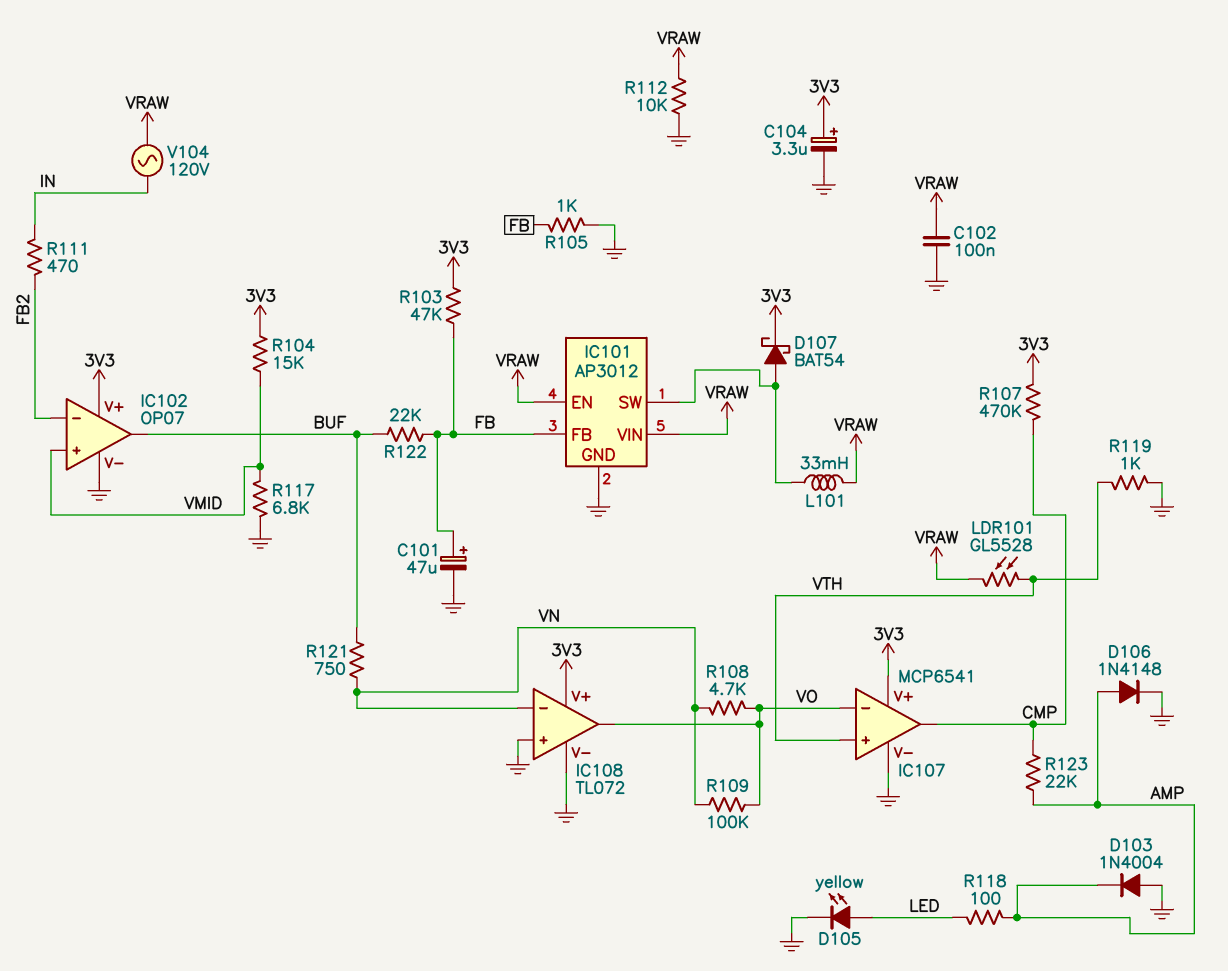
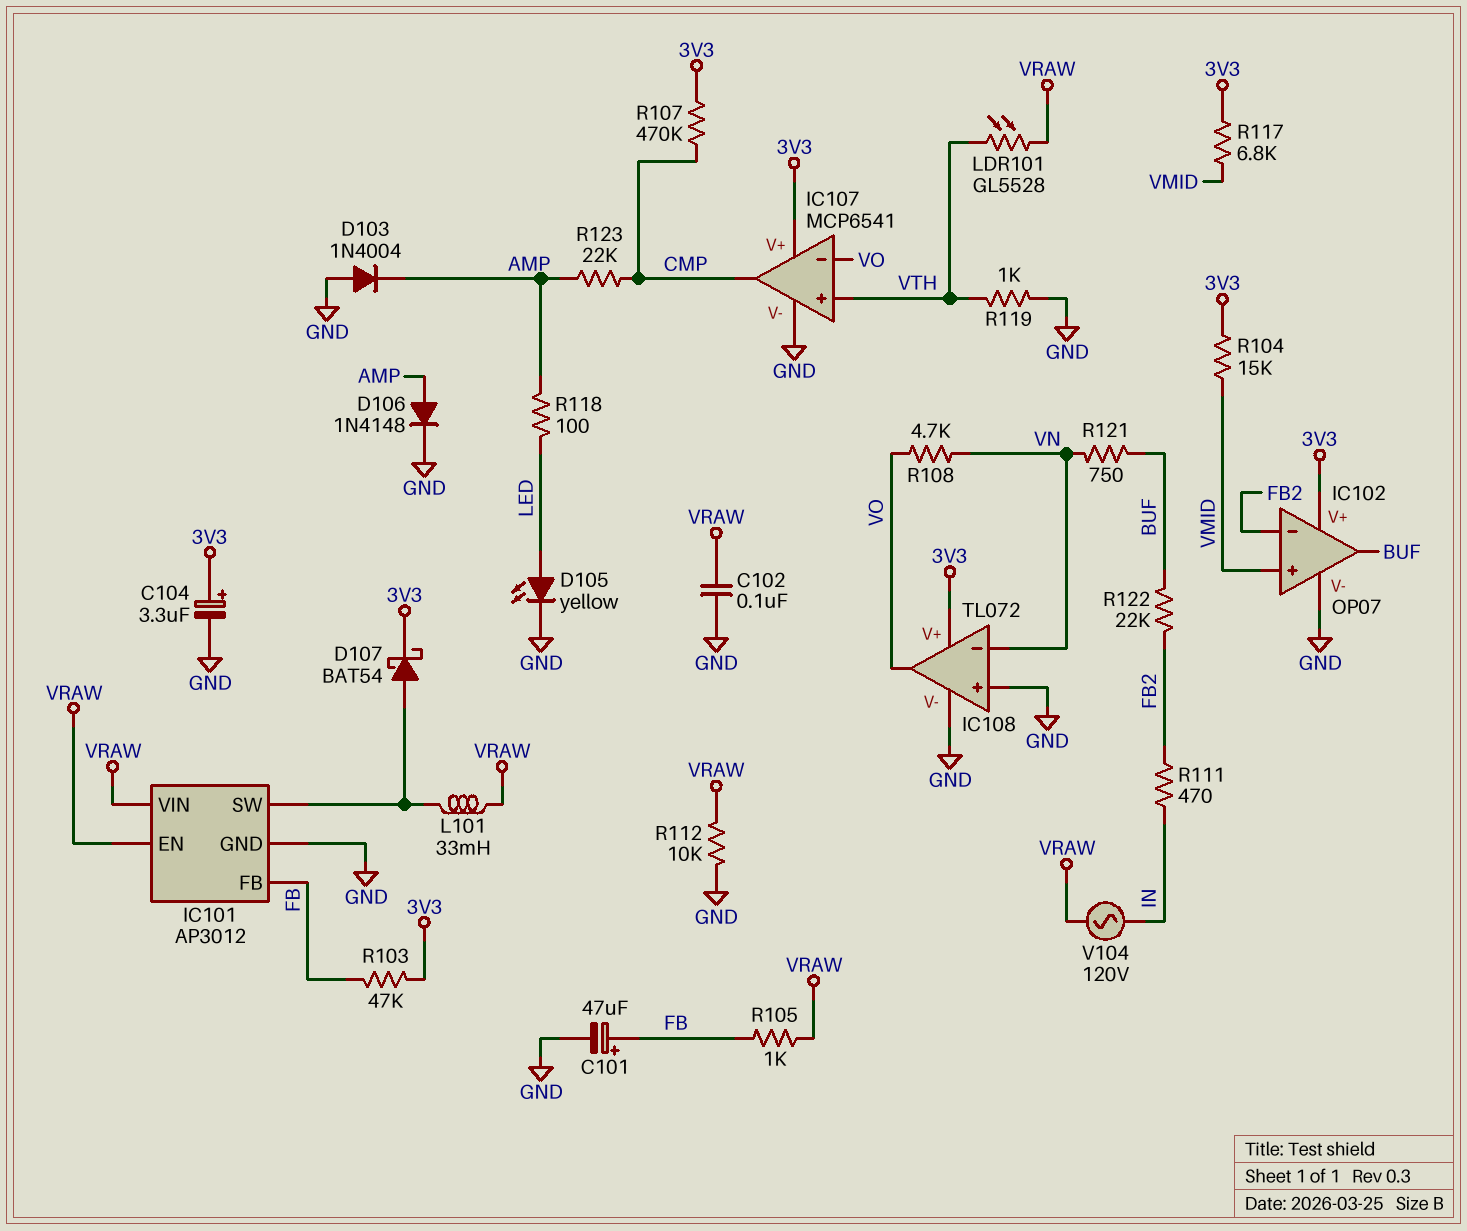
R105: 1k (FB, GND) -> 1k (FB, VRAW)
R109: 100k (VN, VO) -> none
R117: 6.8k (GND, VMID) -> 6.8k (3V3, VMID)
R122: 22k (BUF, FB) -> 22k (BUF, FB2)

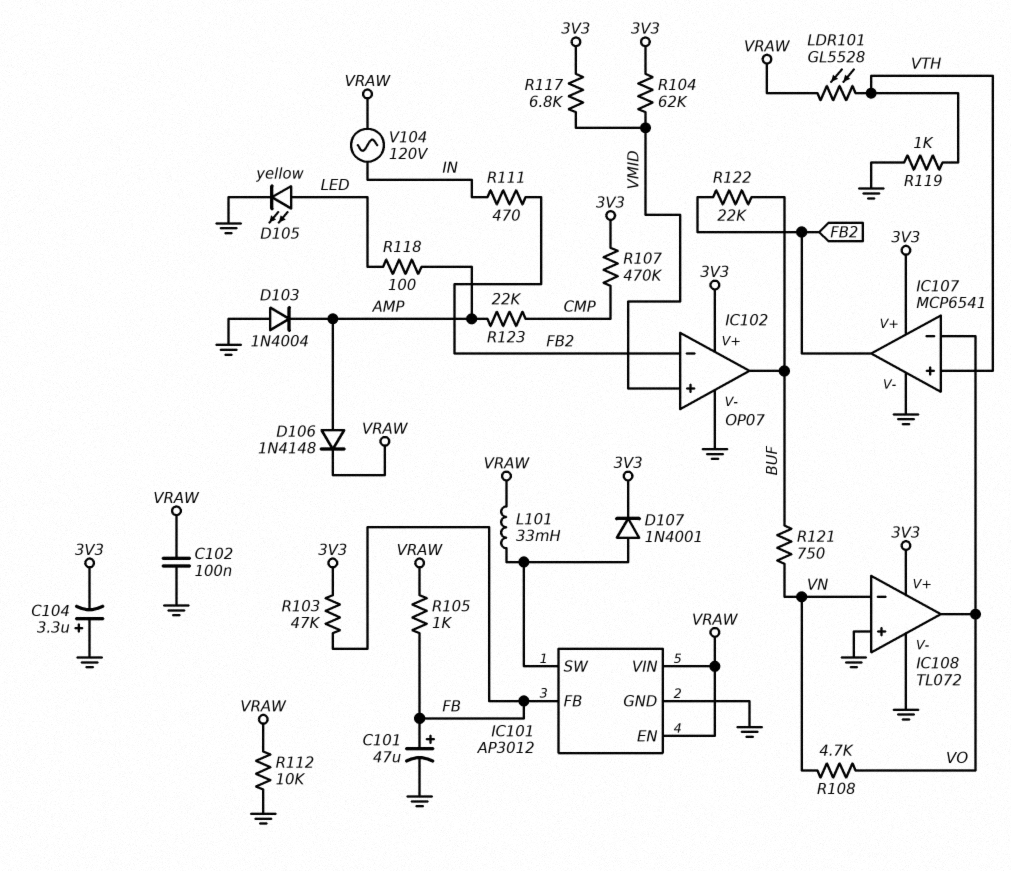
C104: 3.3uF (plus 3V3, minus GND) -> 3.3uF (plus GND, minus 3V3)
D106: diode 1N4148 (A AMP, K GND) -> diode 1N4148 (A AMP, K VRAW)
D107: schottky BAT54 (A IC101/SW, K 3V3) -> diode 1N4001 (A IC101/SW, K 3V3)
IC107 pin out: CMP -> FB2
R104: 15k (3V3, VMID) -> 62k (3V3, VMID)

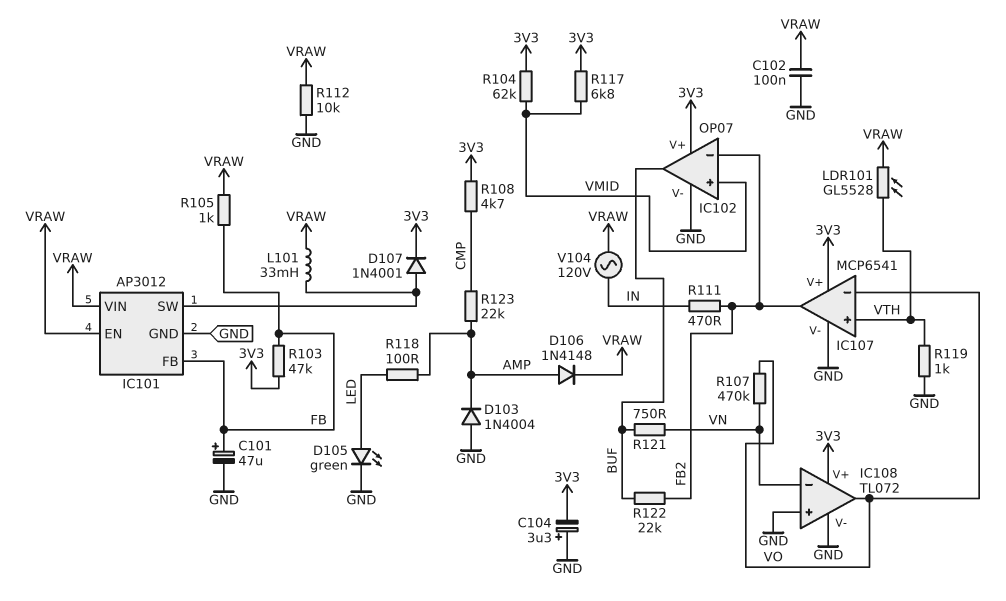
D105: LED yellow (A LED, K GND) -> LED green (A LED, K GND)
R107: 470k (3V3, CMP) -> 470k (VN, VO)
R108: 4.7k (VN, VO) -> 4.7k (3V3, CMP)

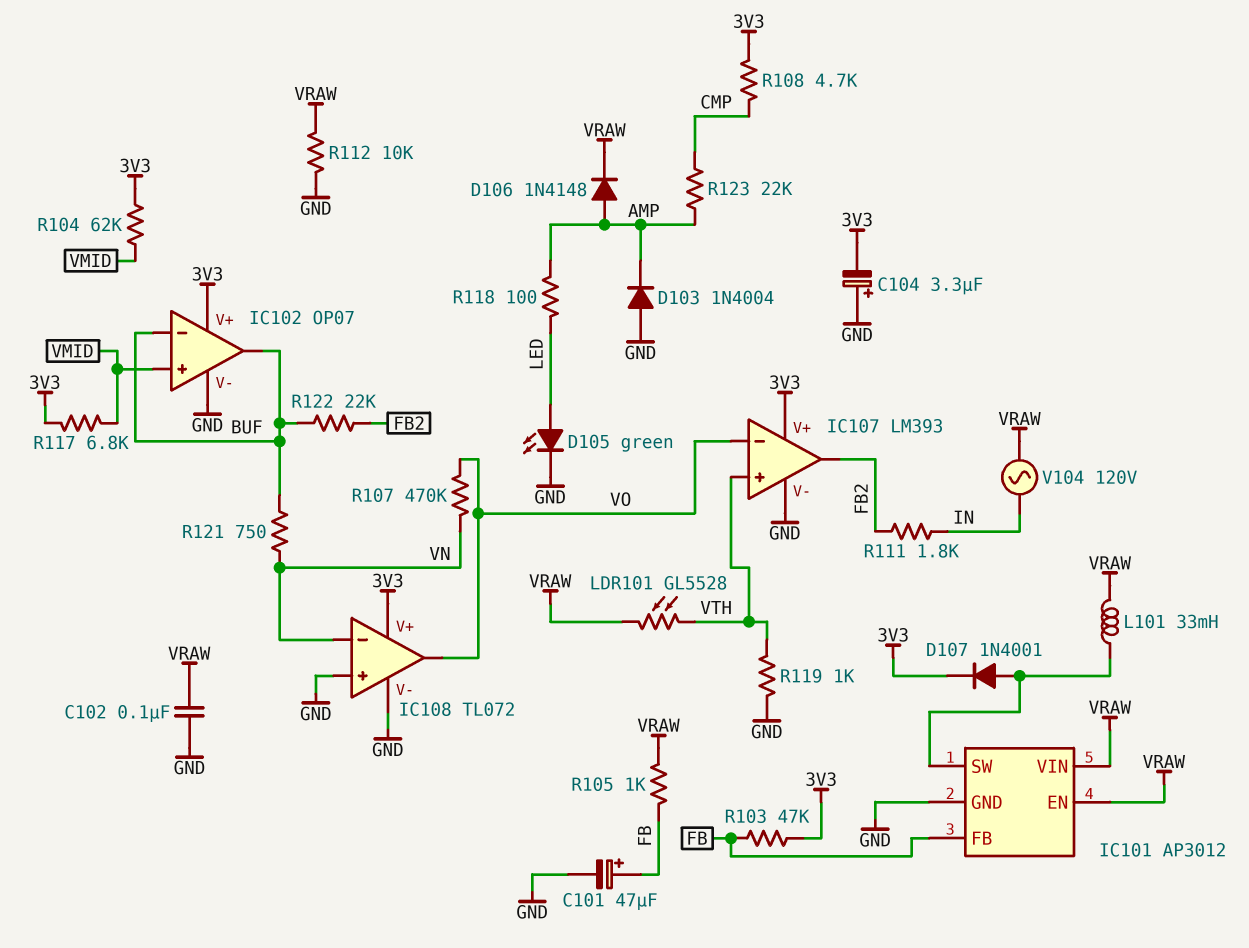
IC102 pin in-: FB2 -> BUF
IC107: MCP6541 -> LM393
R111: 470 (FB2, IN) -> 1.8k (FB2, IN)

